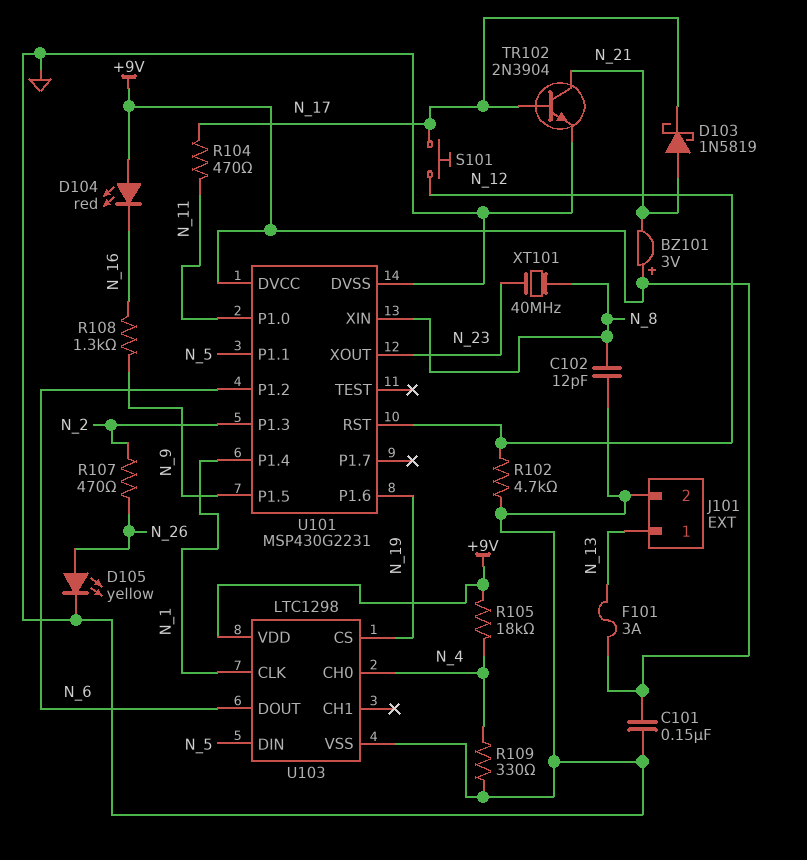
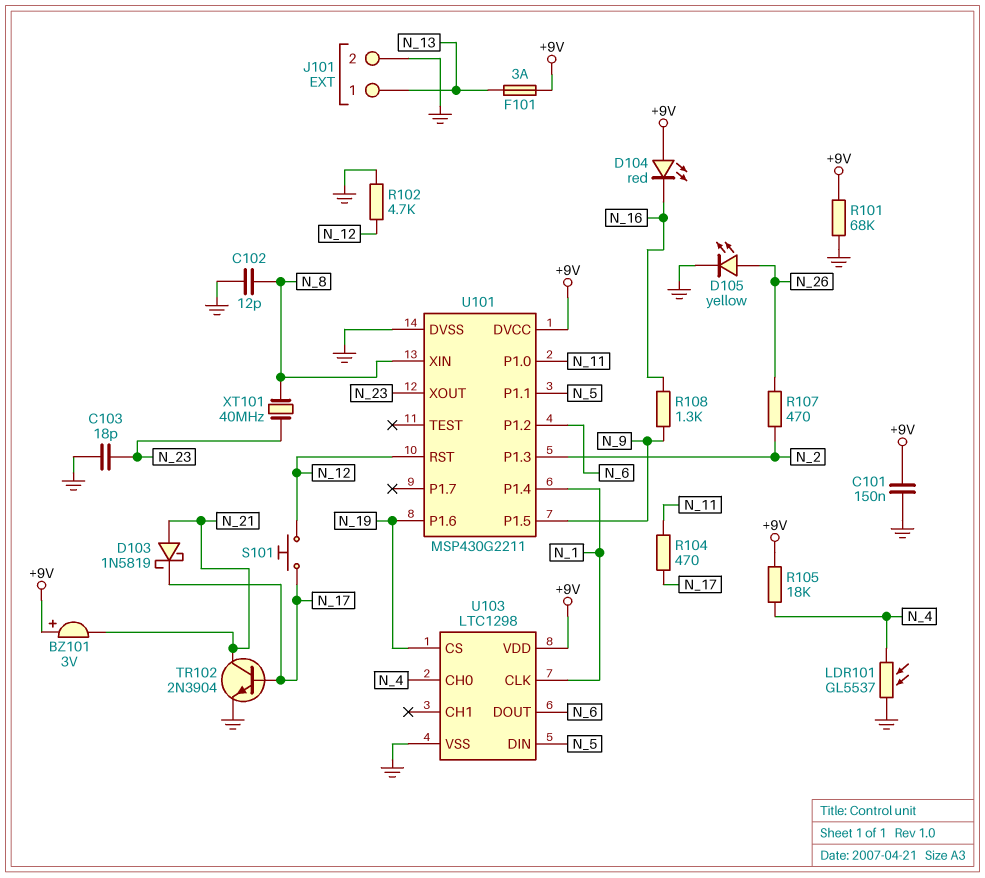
C103: none -> 18pF (GND, N_23)
LDR101: none -> GL5537 (GND, N_4)
R101: none -> 68k (+9V, GND)
R109: 330 (GND, N_4) -> none
U101: MSP430G2231 -> MSP430G2211

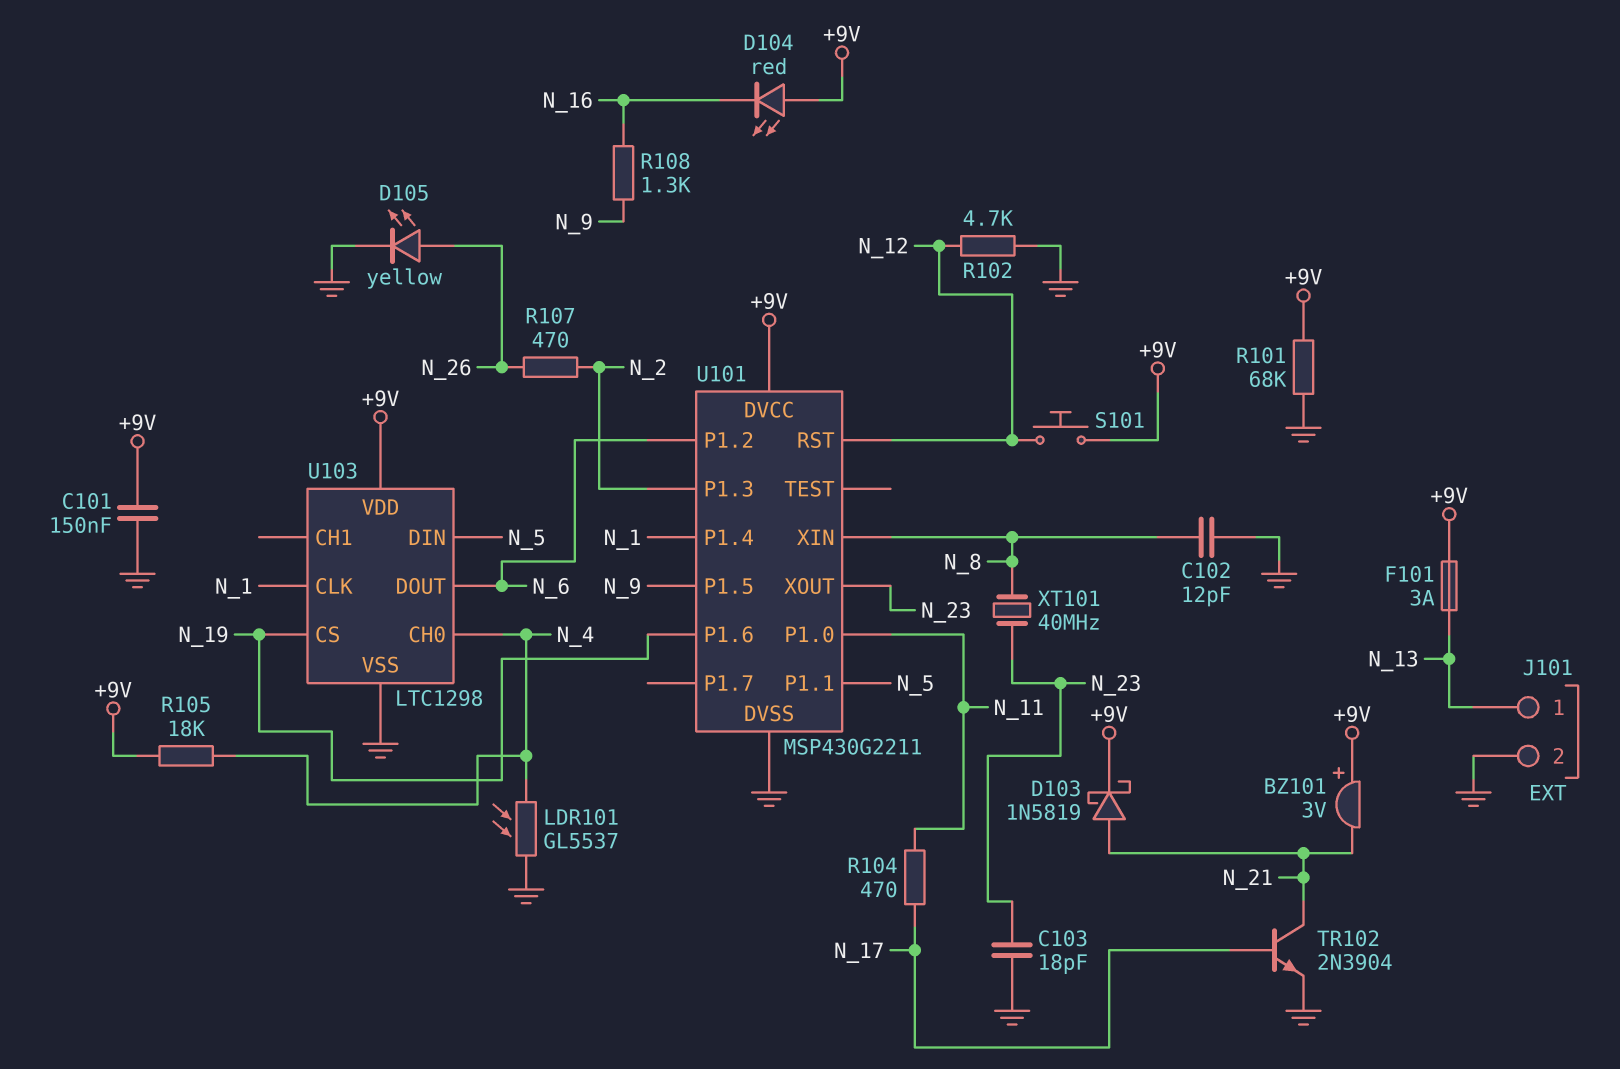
D103: schottky 1N5819 (A N_21, K N_17) -> schottky 1N5819 (A N_21, K +9V)
S101: button (N_12, N_17) -> button (+9V, N_12)

